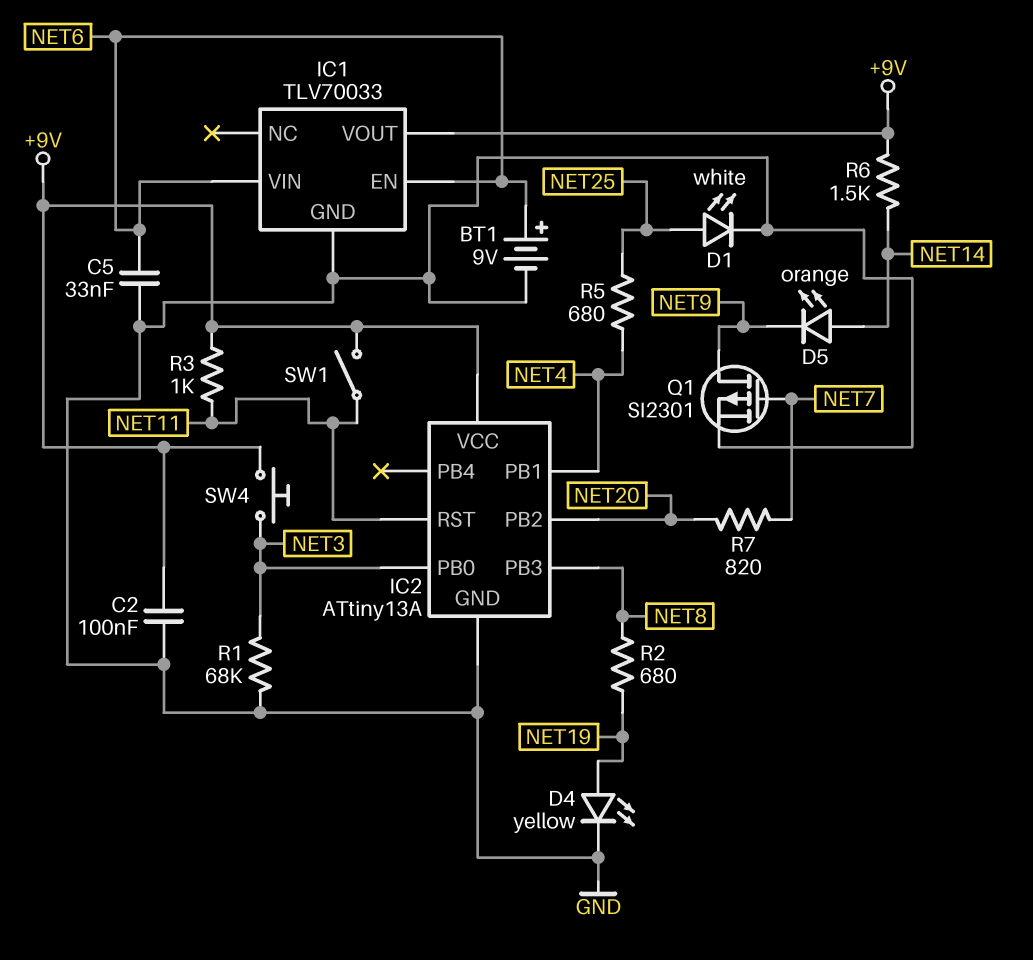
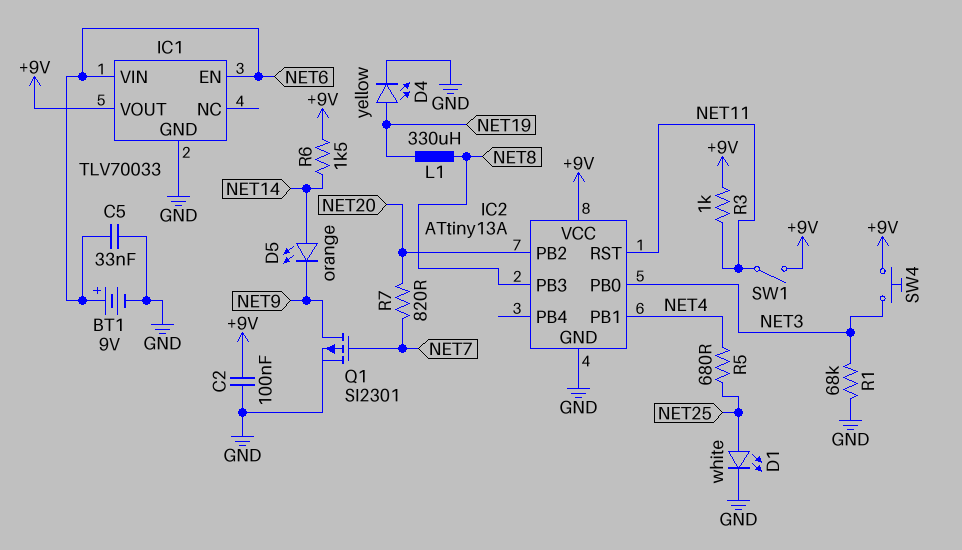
L1: none -> 330uH (NET8, NET19)
R2: 680 (NET8, NET19) -> none

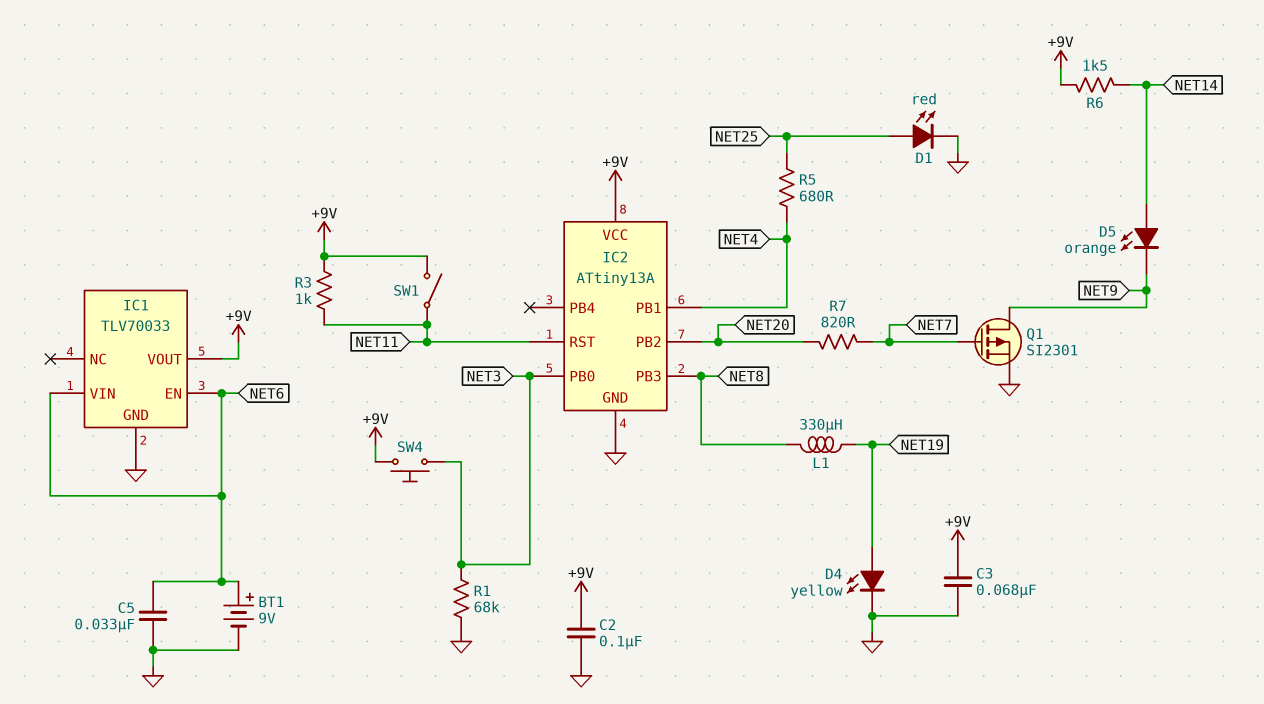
C3: none -> 68nF (+9V, GND)
D1: LED white (A NET25, K GND) -> LED red (A NET25, K GND)

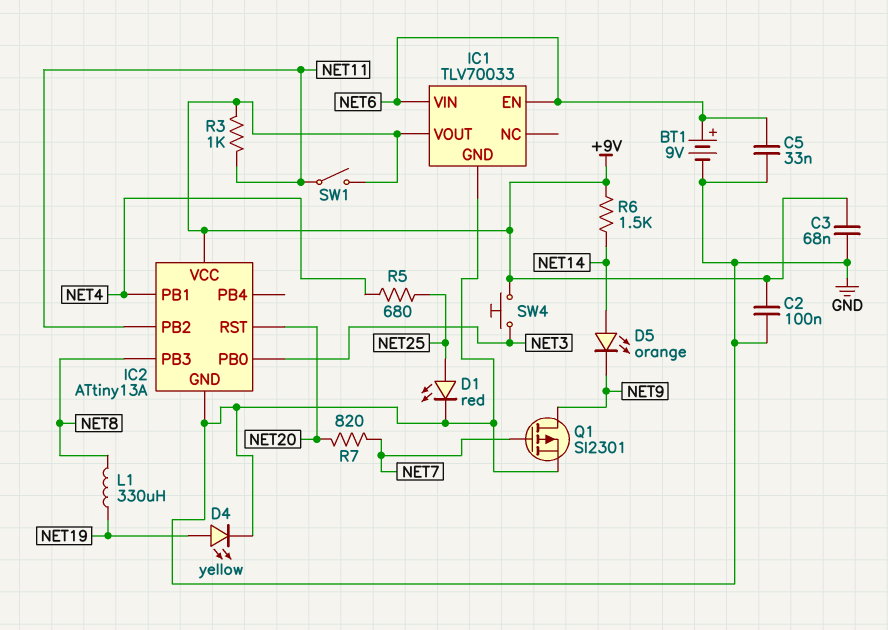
IC2 pin PB2: NET20 -> NET11
IC2 pin RST: NET11 -> NET20
R1: 68k (GND, NET3) -> none

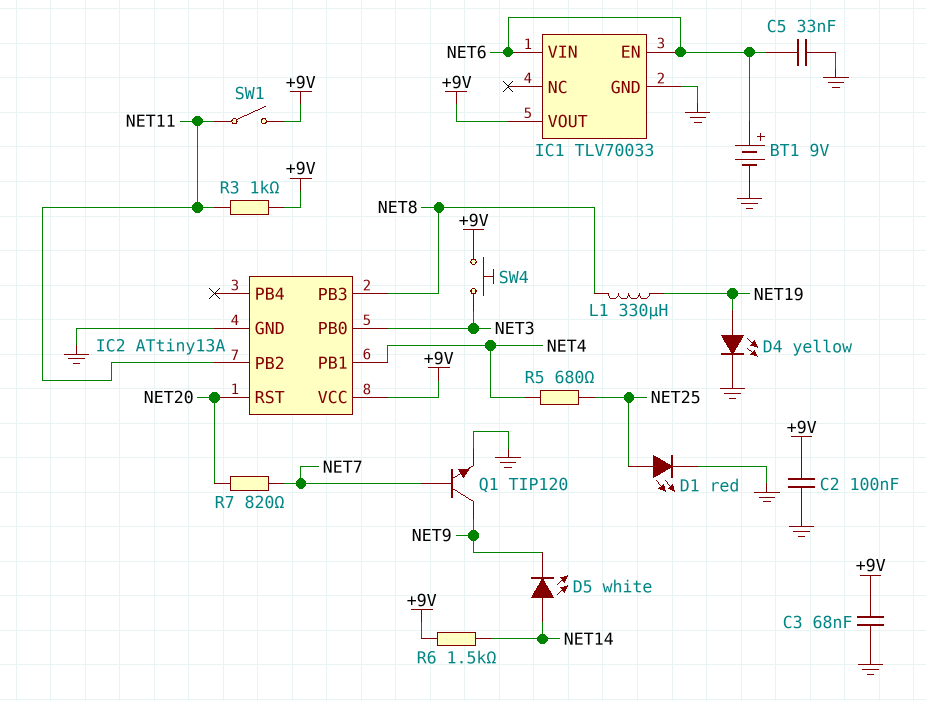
D5: LED orange (A NET14, K NET9) -> LED white (A NET14, K NET9)
Q1: PMOS SI2301 (G NET7, D NET9, S GND) -> NPN TIP120 (B NET7, C NET9, E GND)

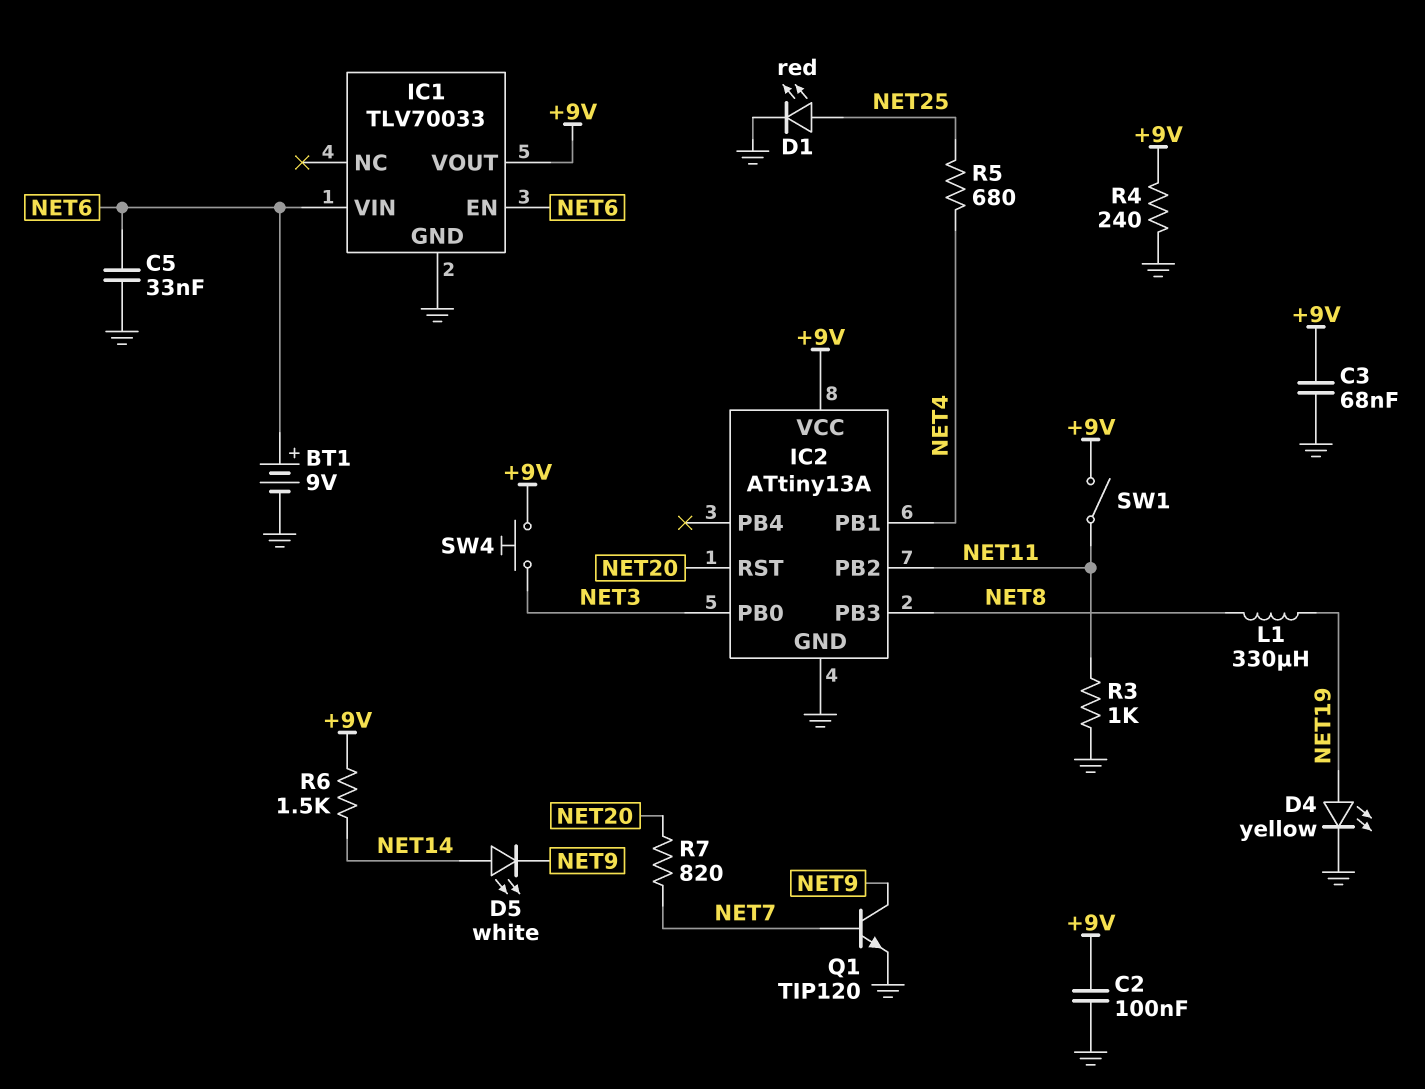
R3: 1k (+9V, NET11) -> 1k (GND, NET11)
R4: none -> 240 (+9V, GND)

